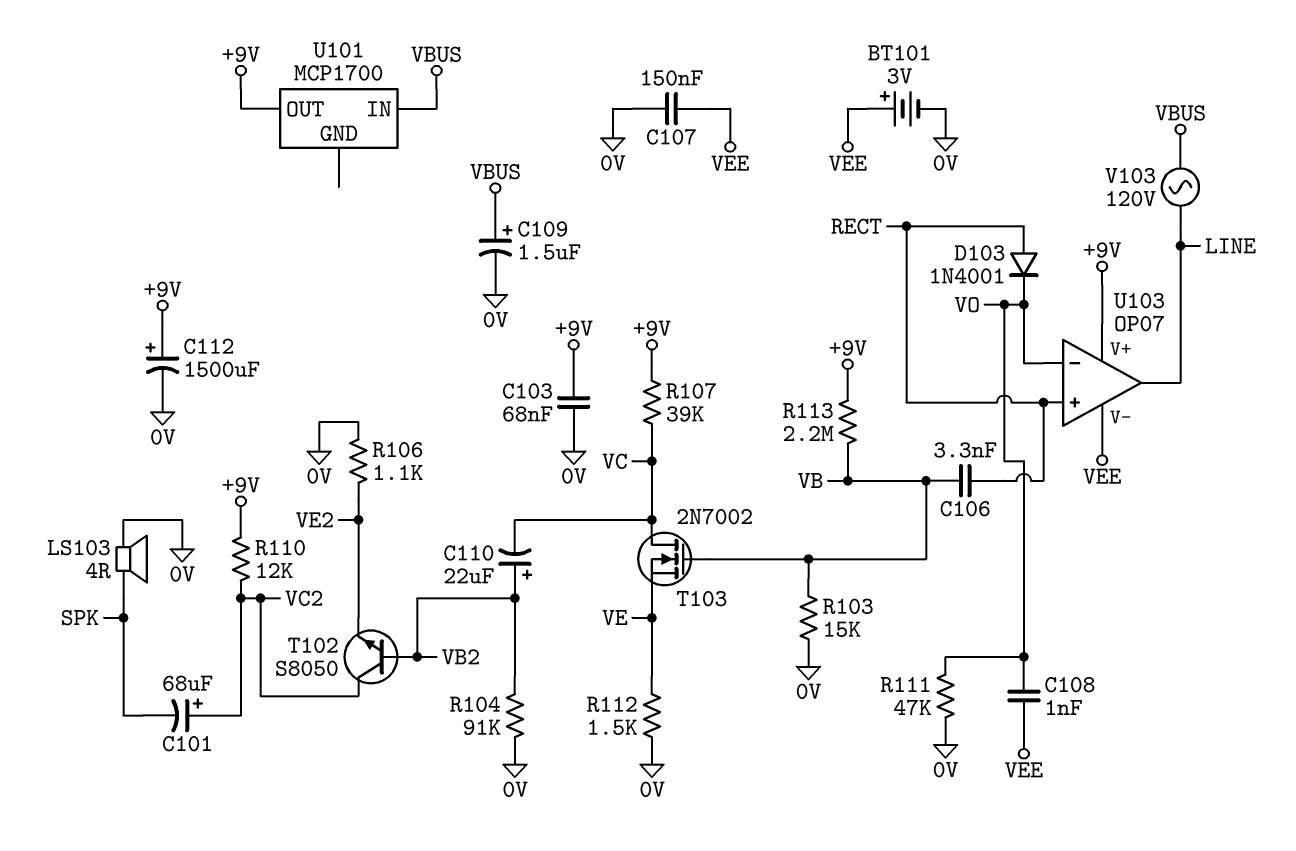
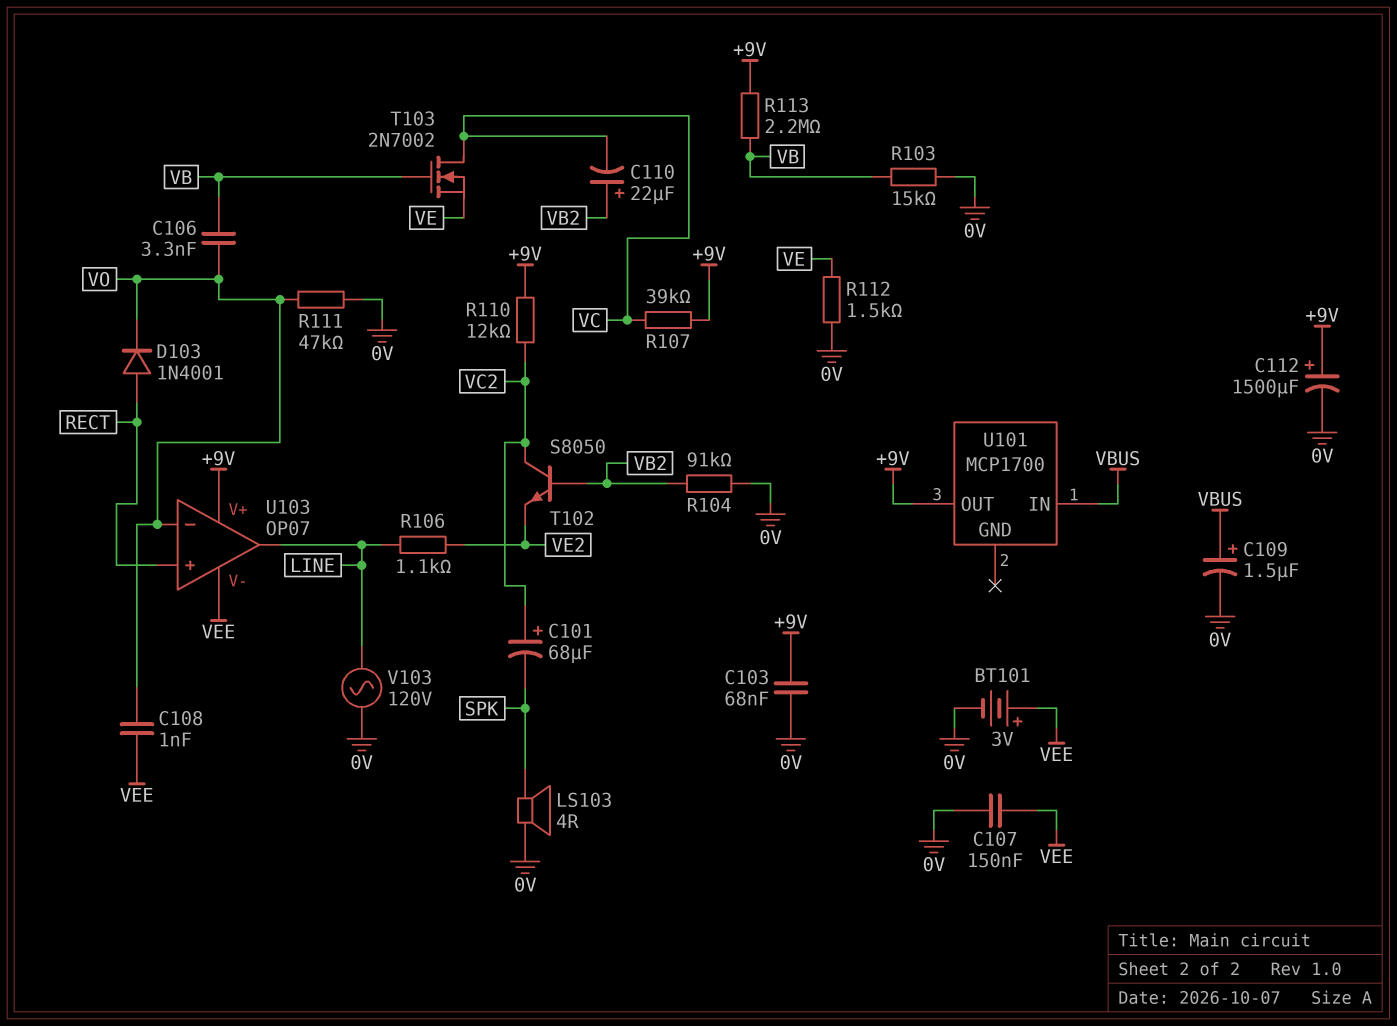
C106: 3.3nF (RECT, VB) -> 3.3nF (VB, VO)
R106: 1.1k (0V, VE2) -> 1.1k (LINE, VE2)
V103: AC 120V (LINE, VBUS) -> AC 120V (0V, LINE)

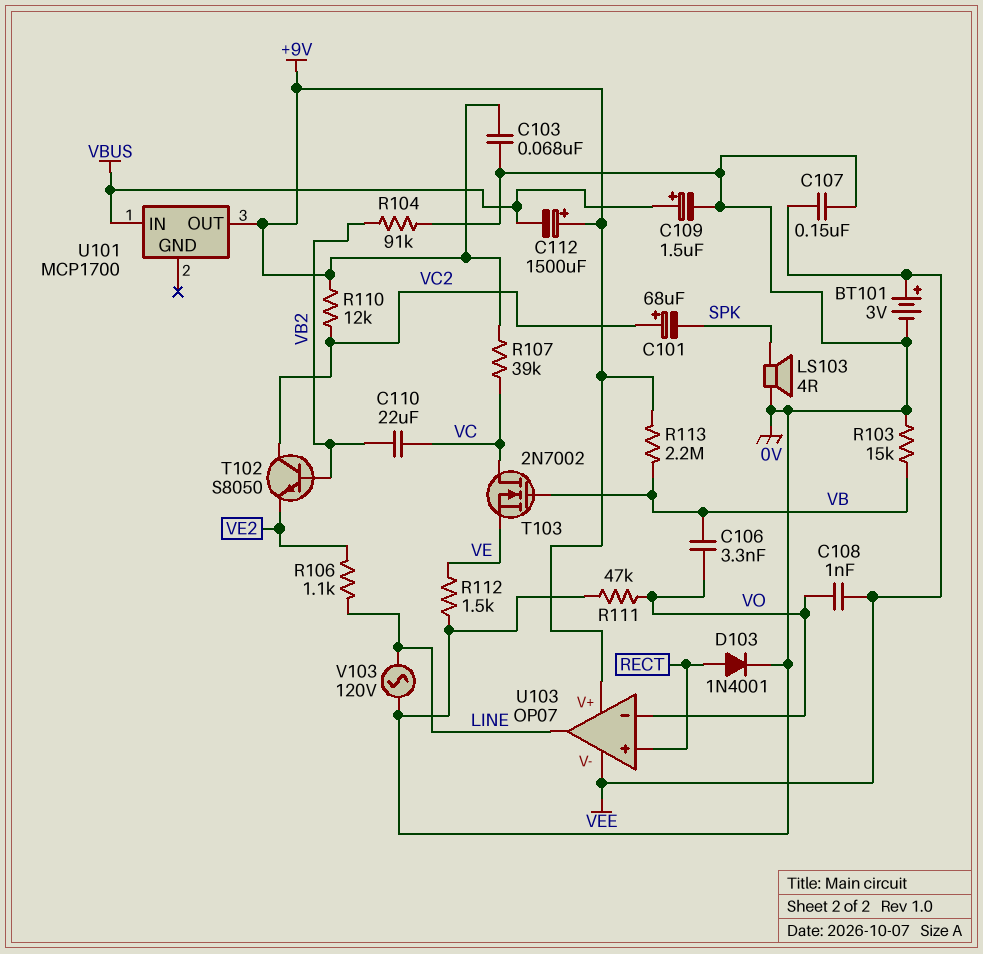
C110: 22uF (plus VB2, minus VC) -> 22uF (VB2, VC)
C112: 1500uF (plus +9V, minus 0V) -> 1500uF (plus +9V, minus VBUS)
D103: diode 1N4001 (A RECT, K VO) -> diode 1N4001 (A RECT, K 0V)

